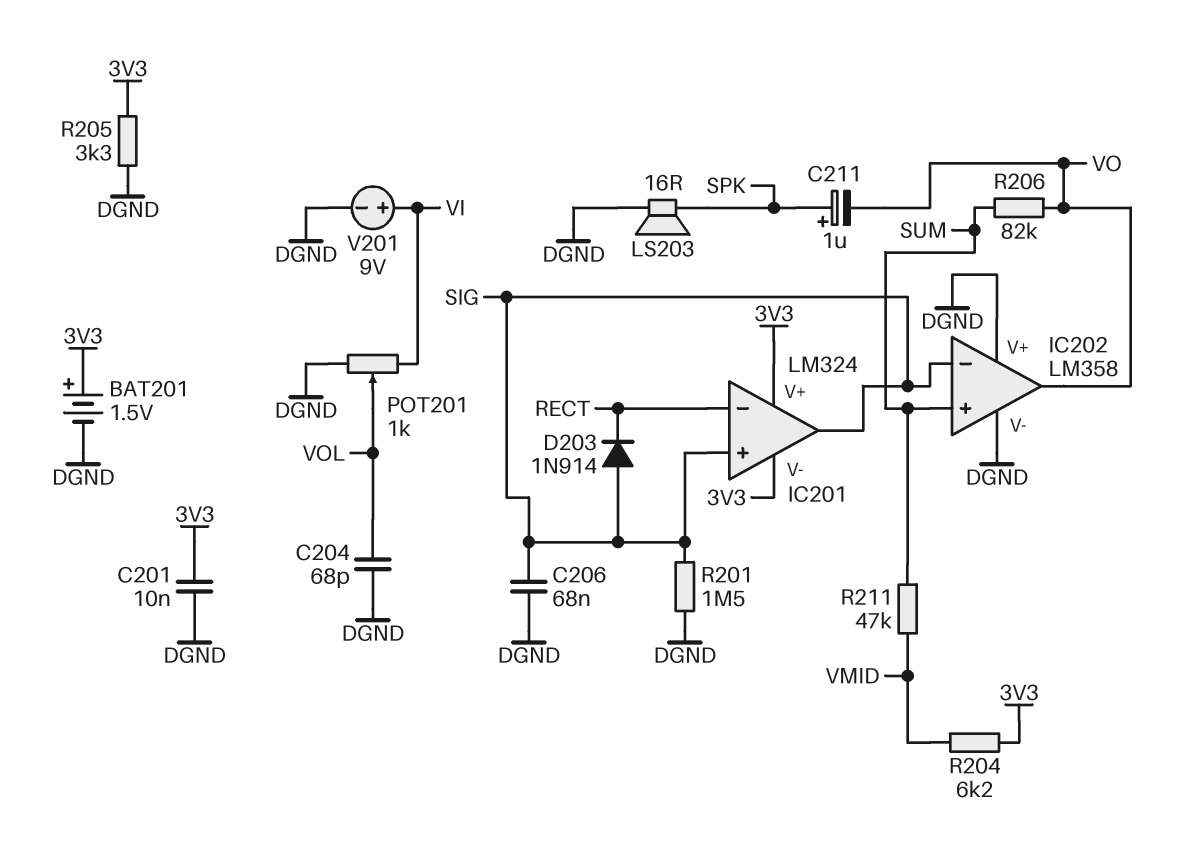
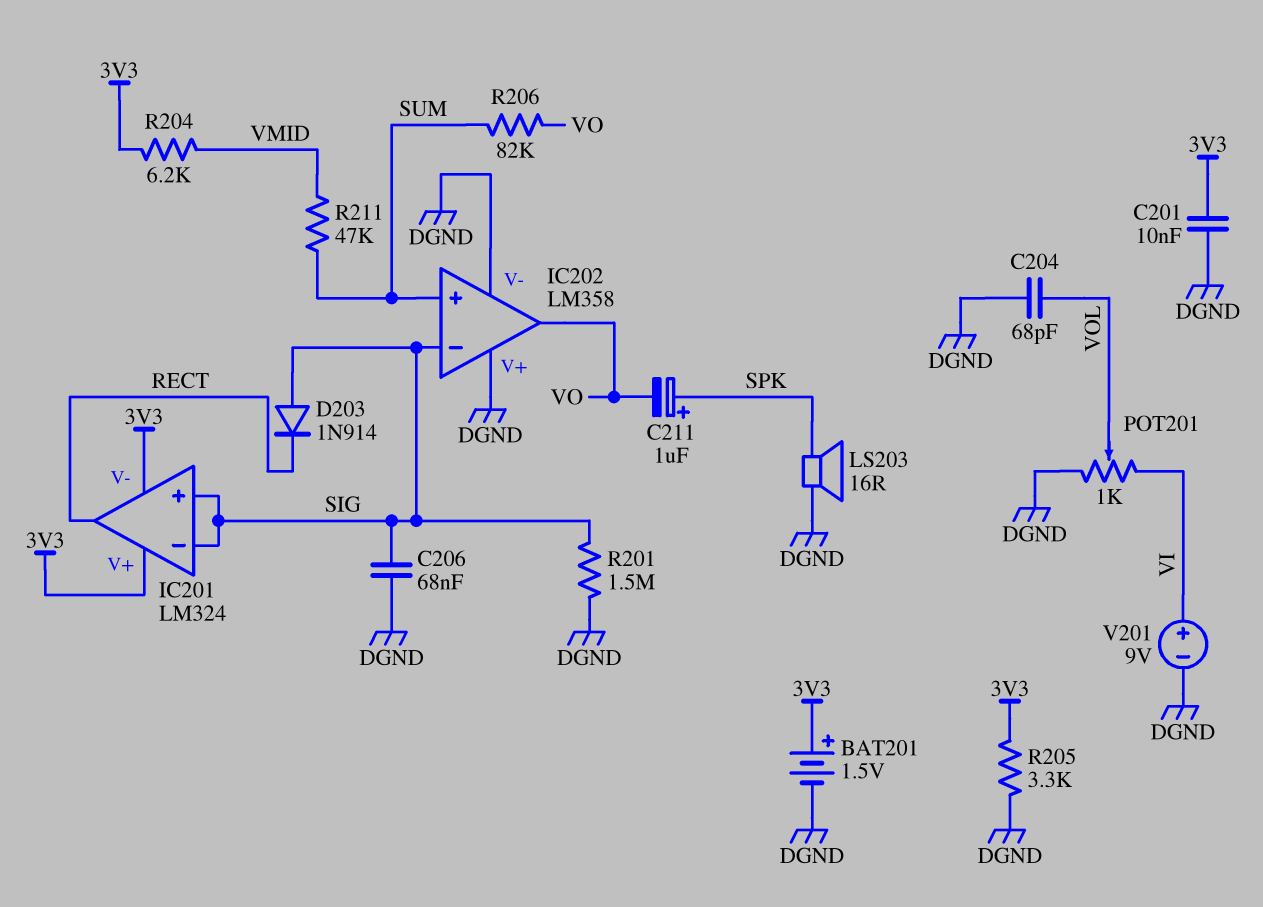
IC201 pin in-: RECT -> SIG
IC201 pin out: SIG -> RECT

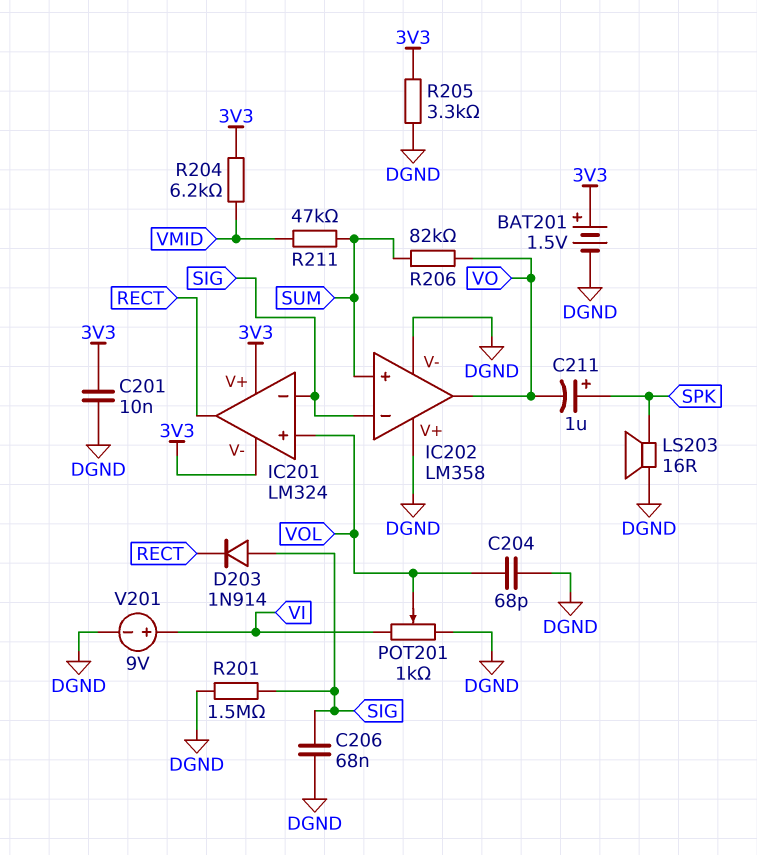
IC201 pin in+: SIG -> VOL

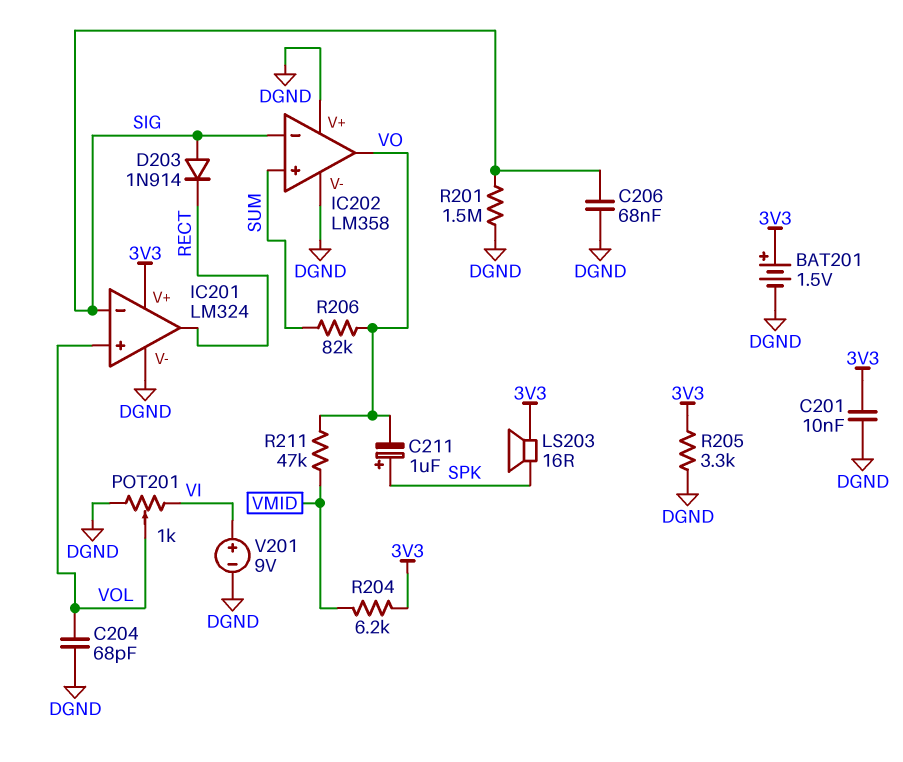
IC201 pin V-: 3V3 -> DGND
LS203: speaker 16R (DGND, SPK) -> speaker 16R (3V3, SPK)
R211: 47k (SUM, VMID) -> 47k (VMID, VO)

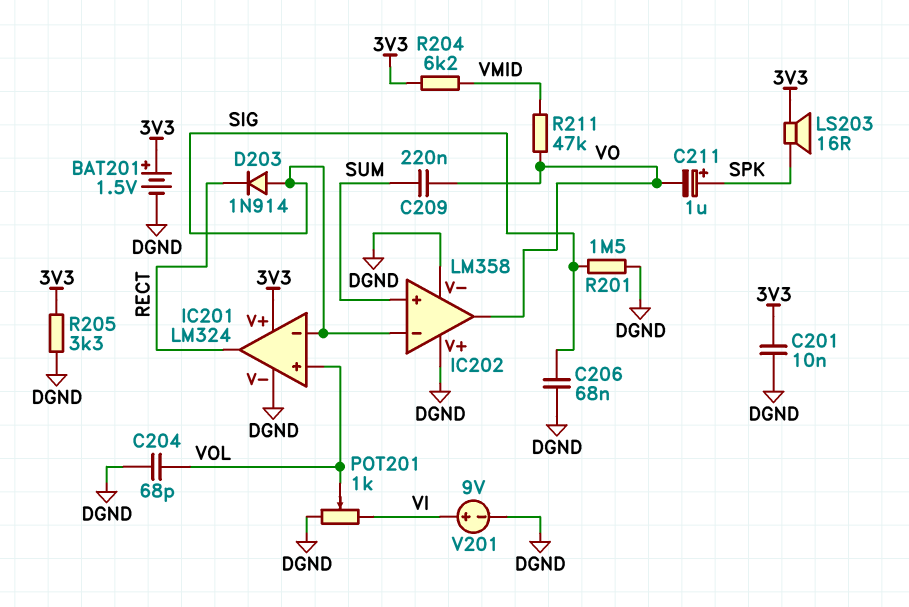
C209: none -> 220nF (SUM, VO)
R206: 82k (SUM, VO) -> none

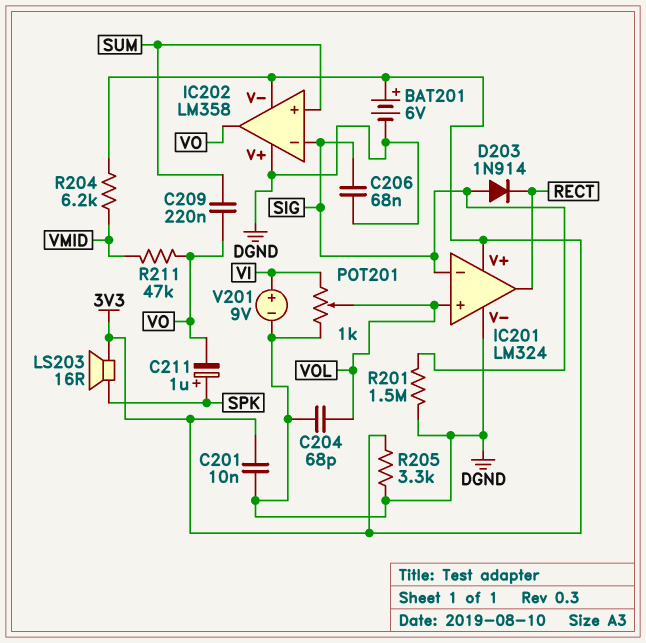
BAT201: 1.5V (plus 3V3, minus DGND) -> 6V (plus 3V3, minus DGND)
IC202 pin V-: DGND -> 3V3

